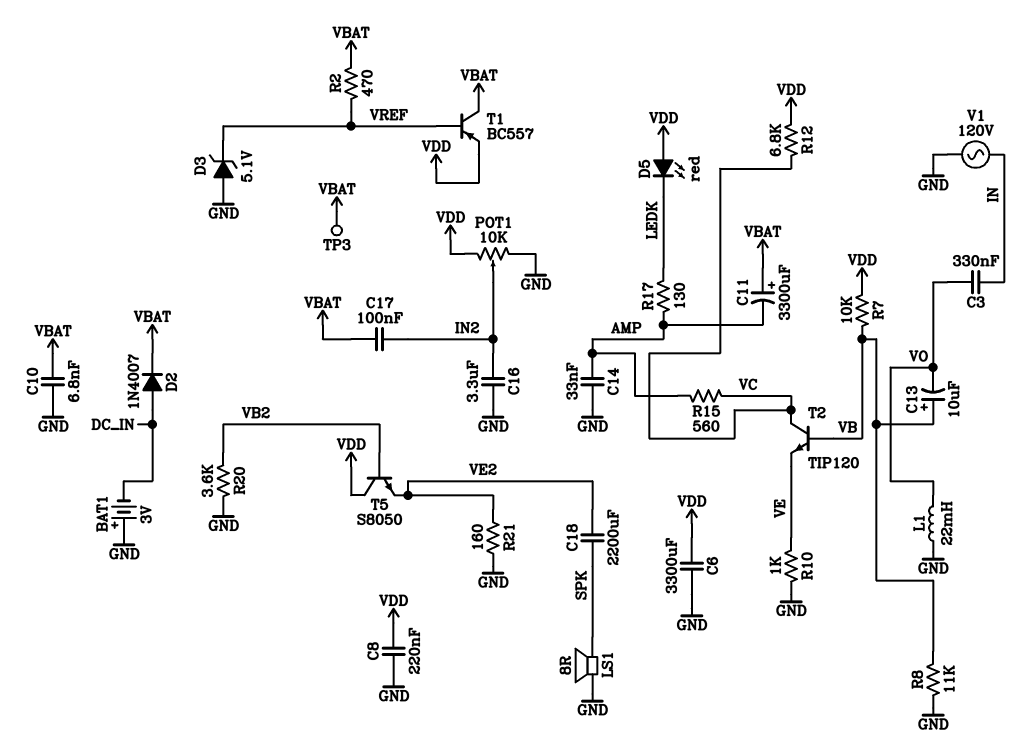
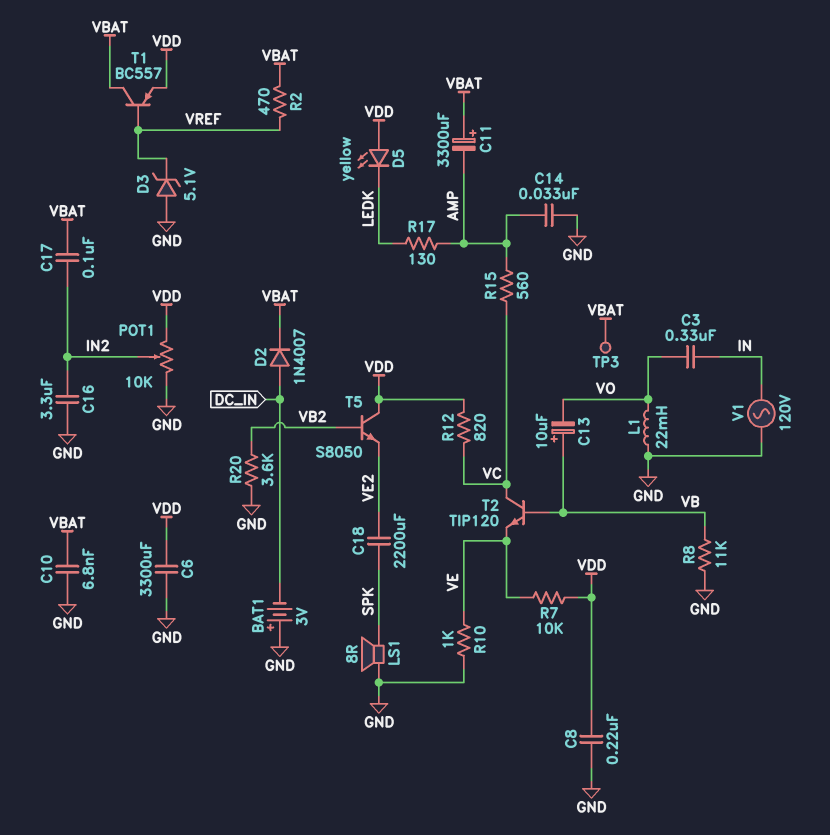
D5: LED red (A VDD, K LEDK) -> LED yellow (A VDD, K LEDK)
R7: 10k (VB, VDD) -> 10k (VDD, VE)
R12: 6.8k (VC, VDD) -> 820 (VC, VDD)
R21: 160 (GND, VE2) -> none

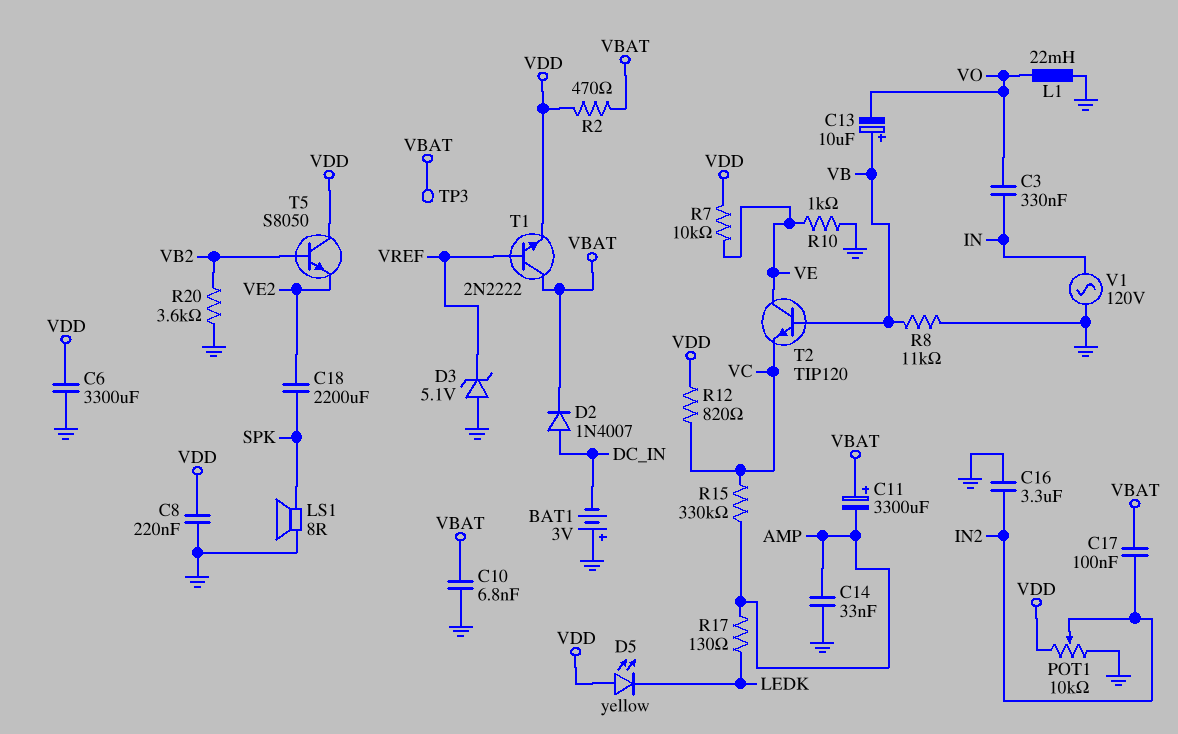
R2: 470 (VBAT, VREF) -> 470 (VBAT, VDD)
R15: 560 (AMP, VC) -> 330k (AMP, VC)
T1: PNP BC557 (B VREF, C VBAT, E VDD) -> NPN 2N2222 (B VREF, C VBAT, E VDD)
T2: NPN TIP120 (B VB, C VC, E VE) -> NPN TIP120 (B VB, C VE, E VC)

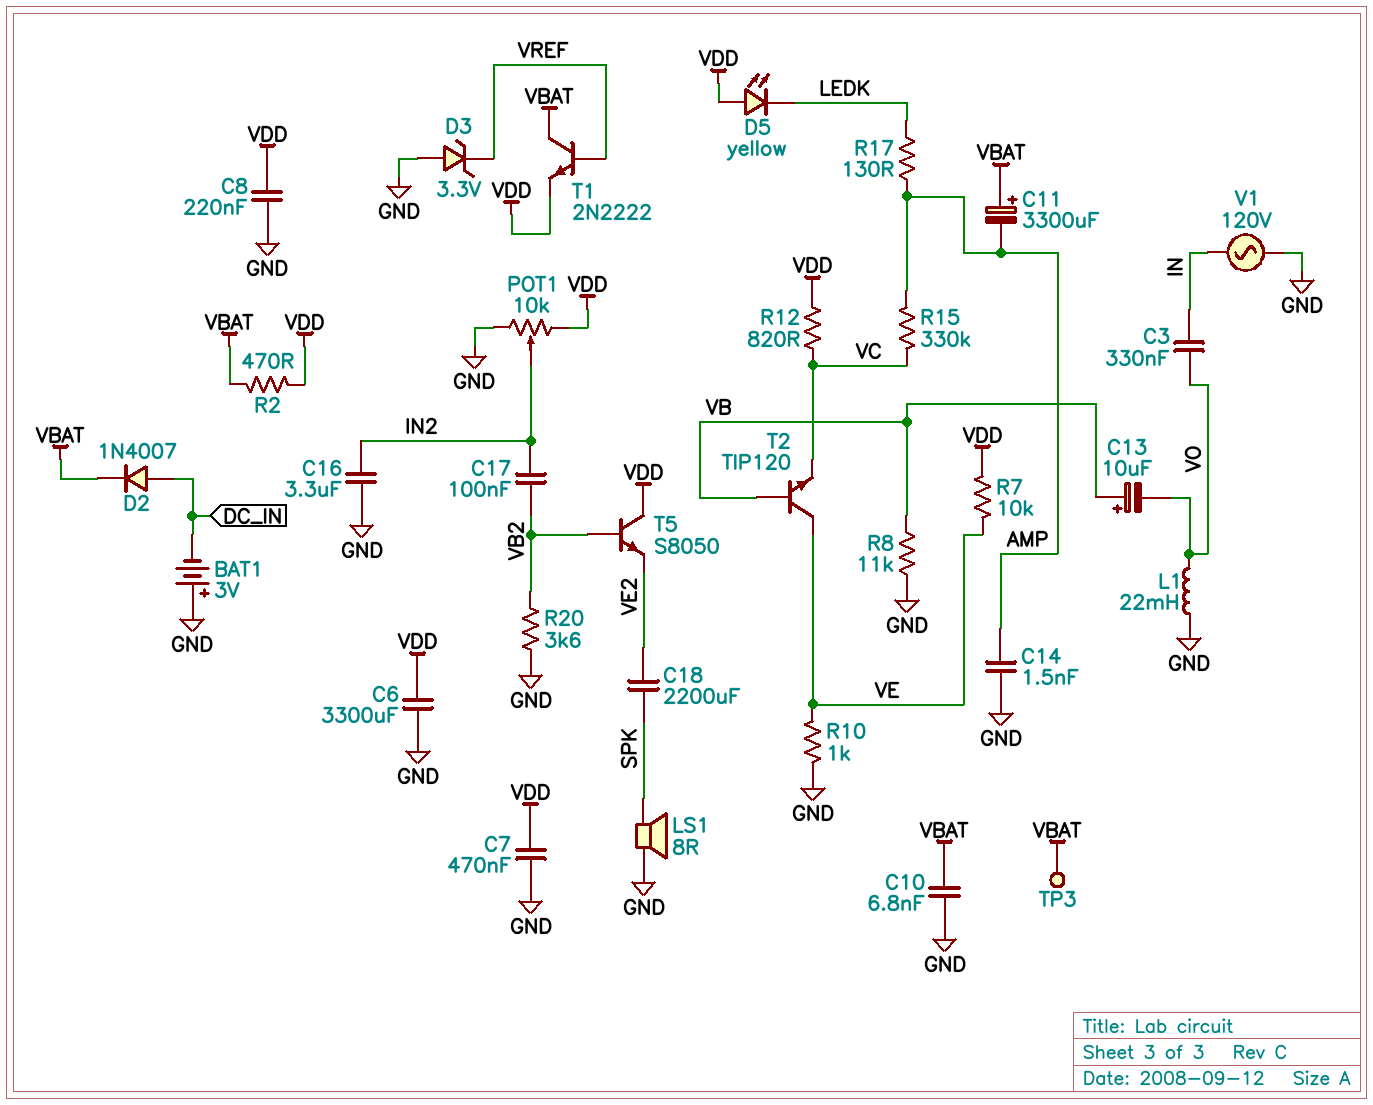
C7: none -> 470nF (GND, VDD)
C14: 33nF (AMP, GND) -> 1.5nF (AMP, GND)
C17: 100nF (IN2, VBAT) -> 100nF (IN2, VB2)
D3: zener 5.1V (A GND, K VREF) -> zener 3.3V (A GND, K VREF)

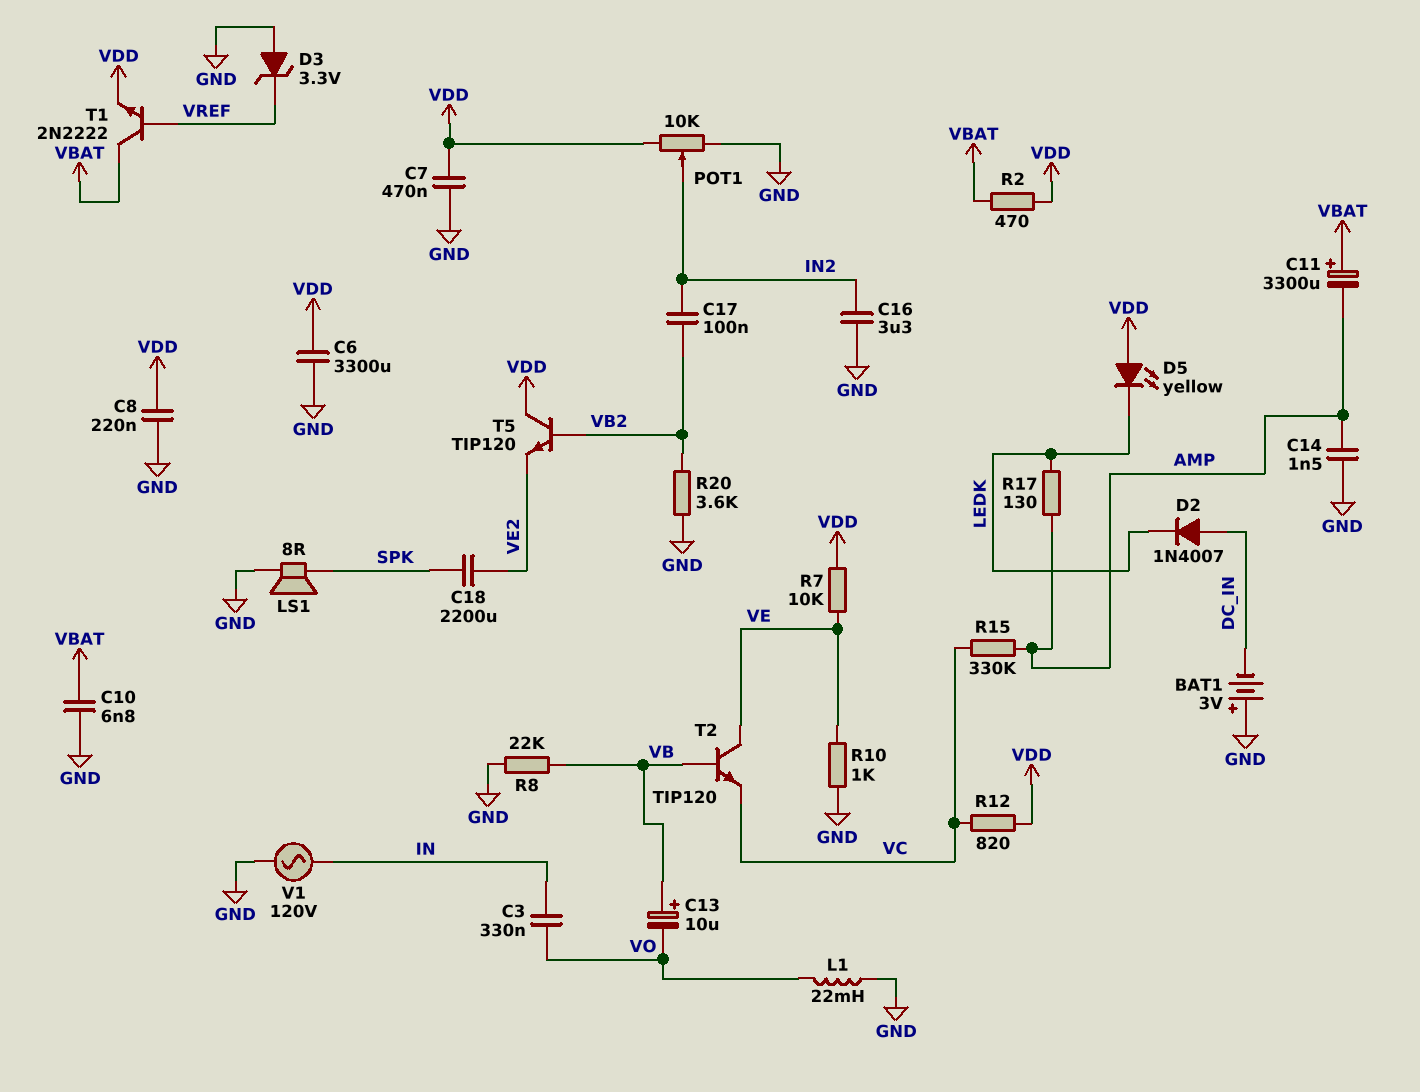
D2: diode 1N4007 (A DC_IN, K VBAT) -> diode 1N4007 (A DC_IN, K LEDK)
R8: 11k (GND, VB) -> 22k (GND, VB)
T5: NPN S8050 (B VB2, C VDD, E VE2) -> NPN TIP120 (B VB2, C VDD, E VE2)
TP3: test point (VBAT) -> none

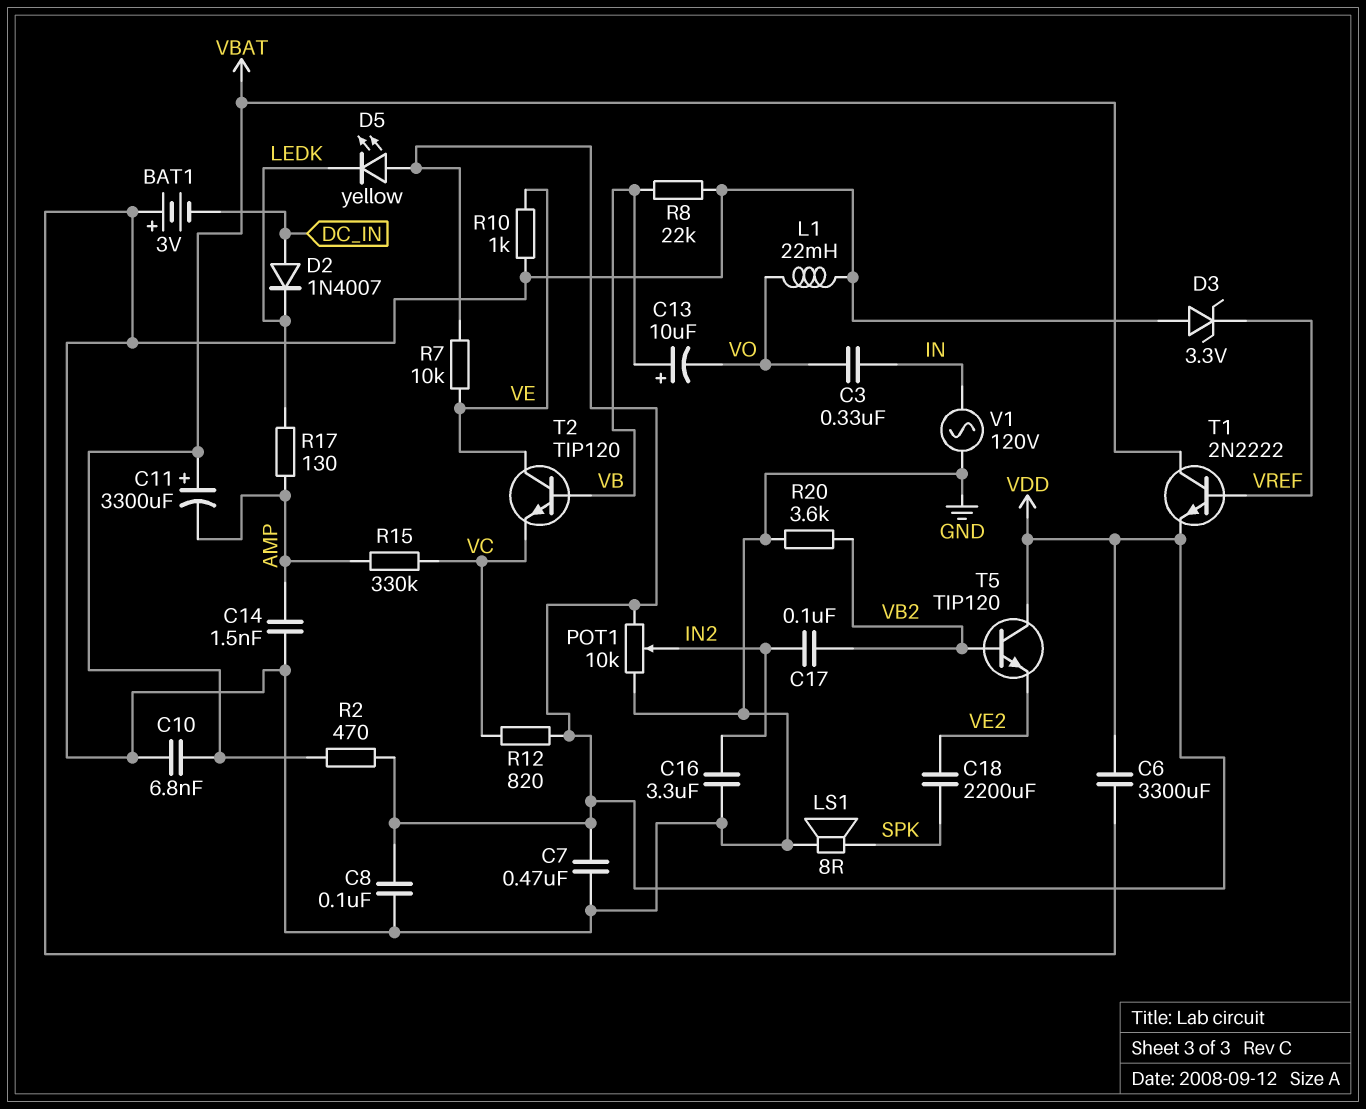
C8: 220nF (GND, VDD) -> 100nF (GND, VDD)

